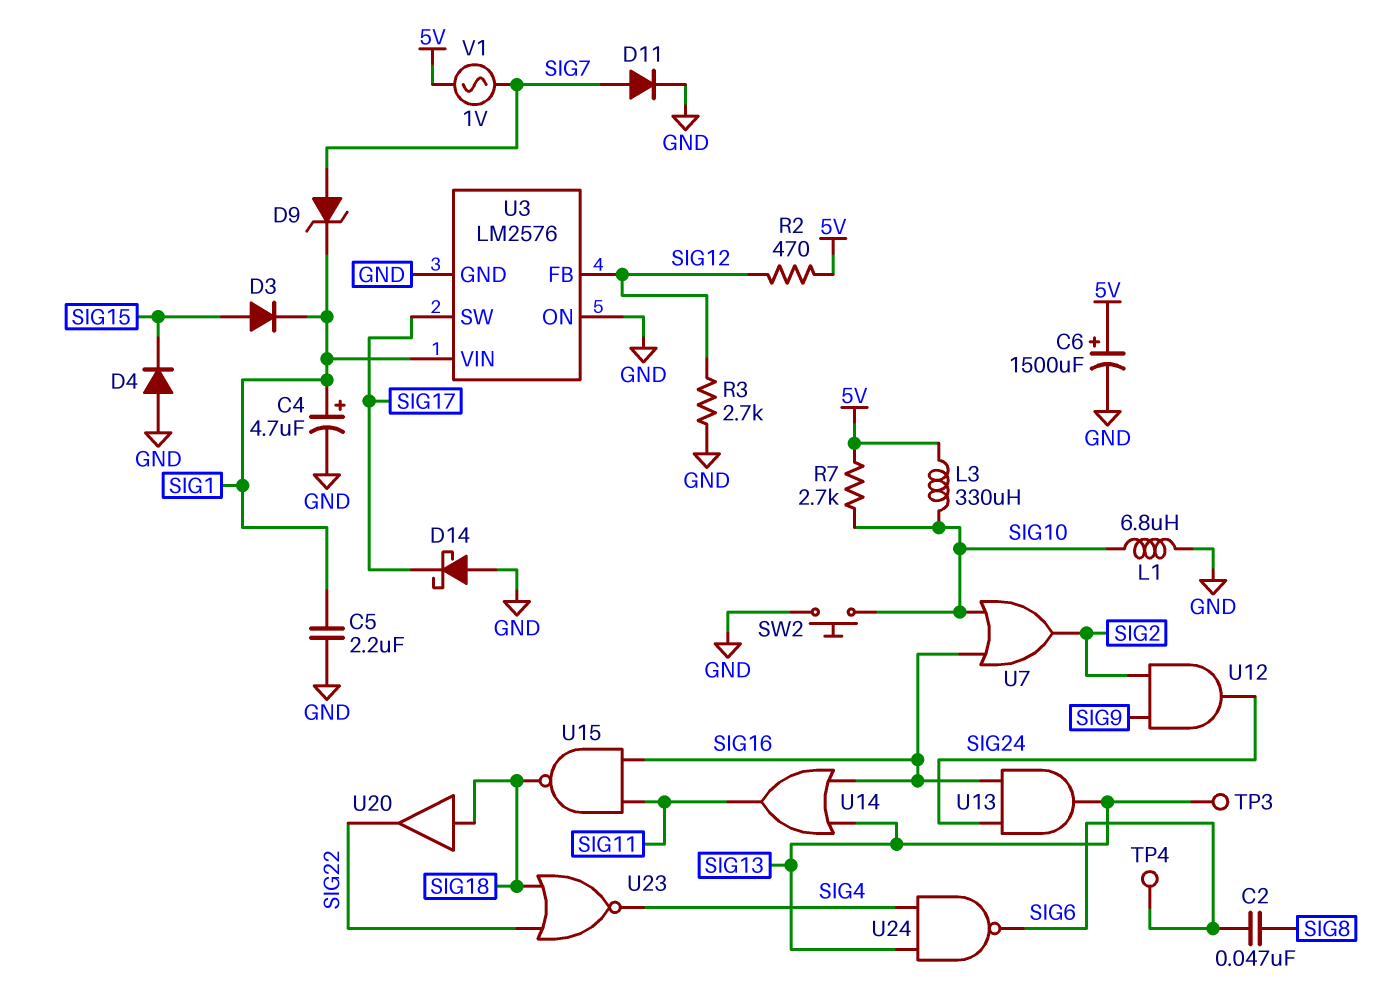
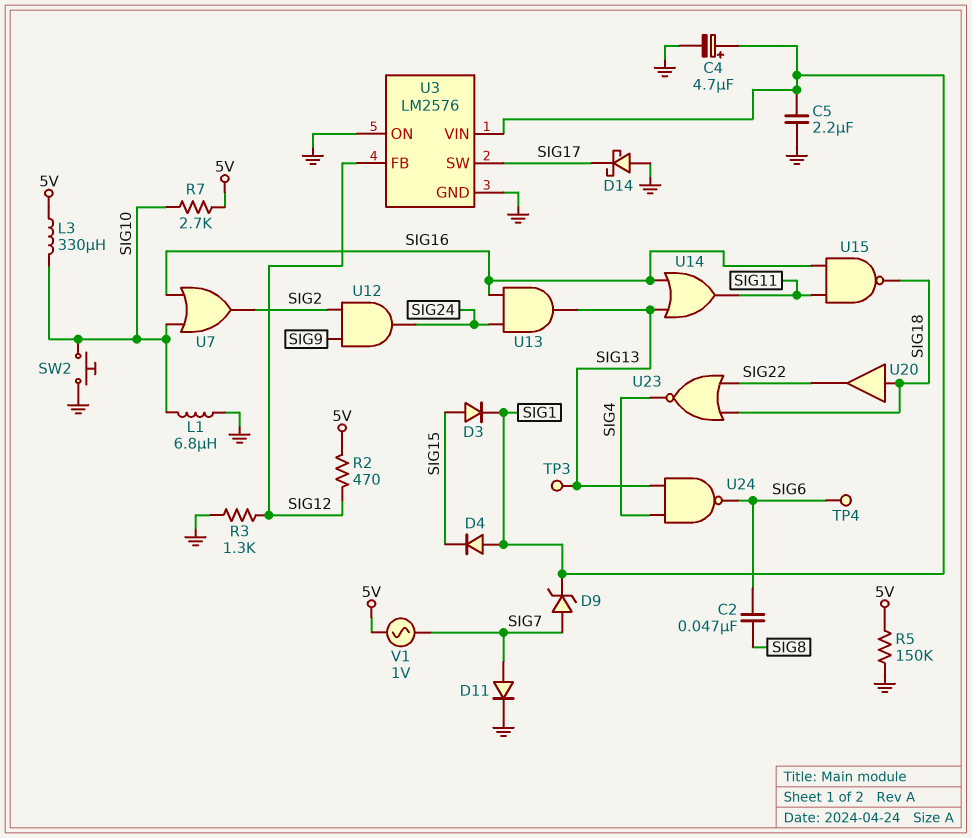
C6: 1500uF (plus 5V, minus GND) -> none
D4: diode (A GND, K SIG15) -> diode (A SIG1, K SIG15)
R3: 2.7k (GND, SIG12) -> 1.3k (GND, SIG12)
R5: none -> 150k (5V, GND)

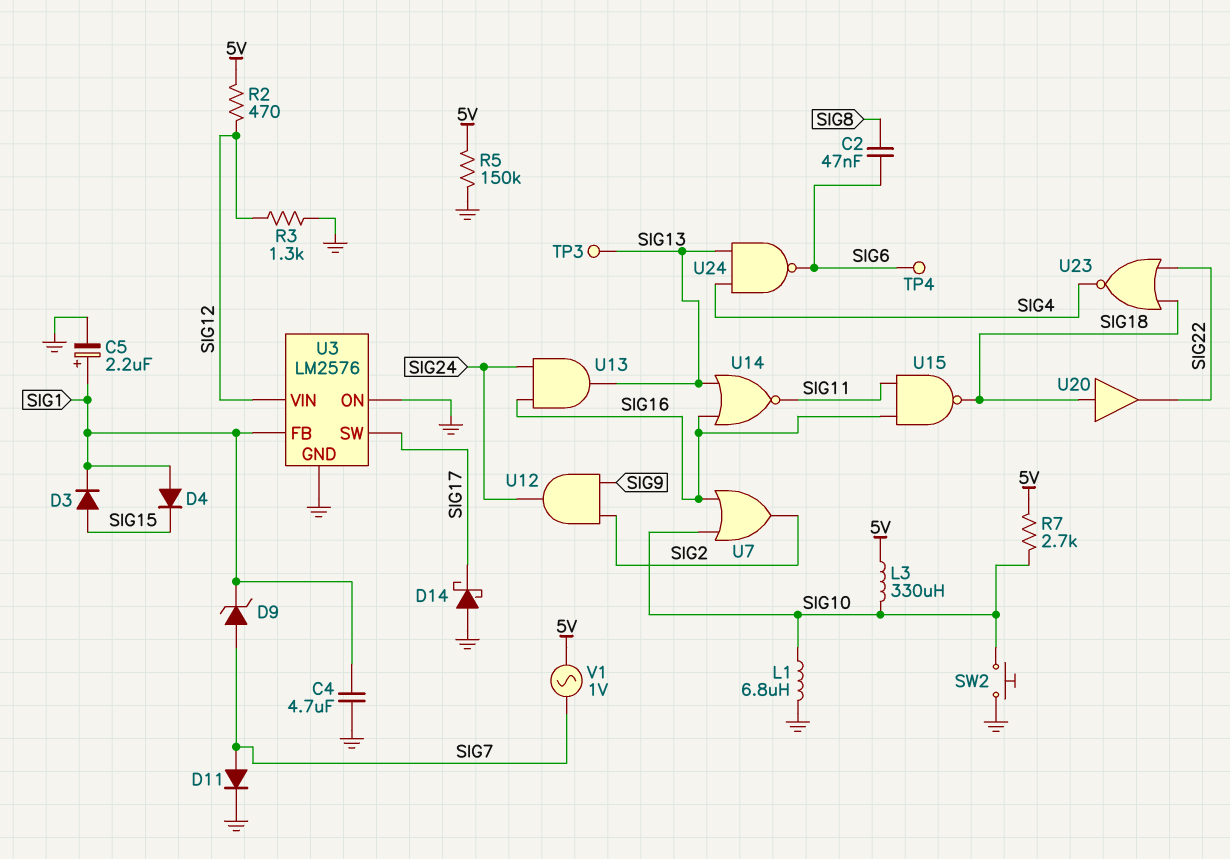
C4: 4.7uF (plus SIG1, minus GND) -> 4.7uF (GND, SIG1)
C5: 2.2uF (GND, SIG1) -> 2.2uF (plus SIG1, minus GND)
U3 pin FB: SIG12 -> SIG1
U3 pin VIN: SIG1 -> SIG12
U14: OR (in SIG13, in SIG16, out SIG11) -> NOR (in SIG13, in SIG16, out SIG11)

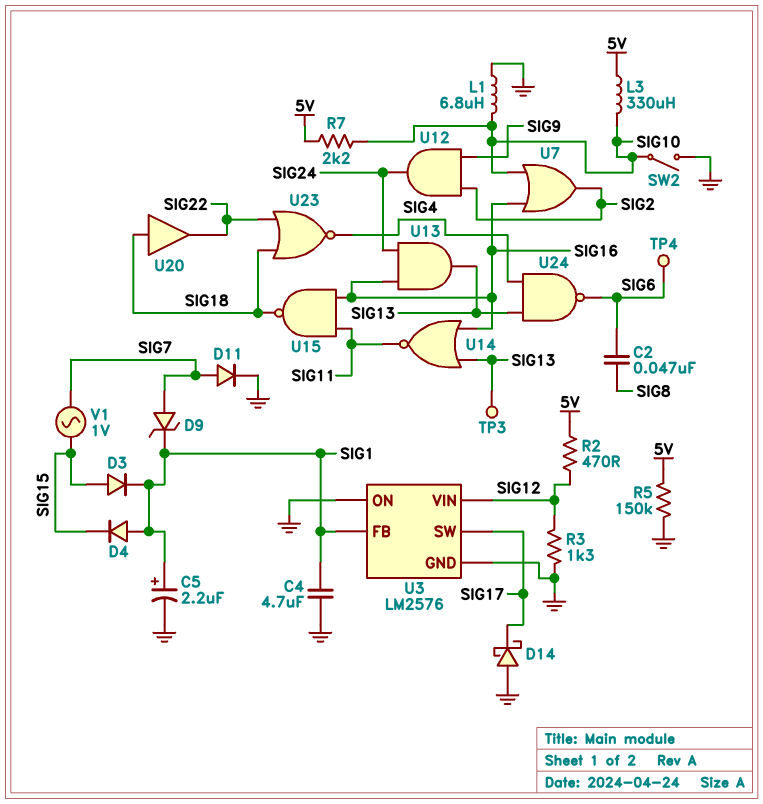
R7: 2.7k (5V, SIG10) -> 2.2k (5V, SIG10)
SW2: button (GND, SIG10) -> switch (GND, SIG10)
V1: AC 1V (5V, SIG7) -> AC 1V (SIG7, SIG15)

